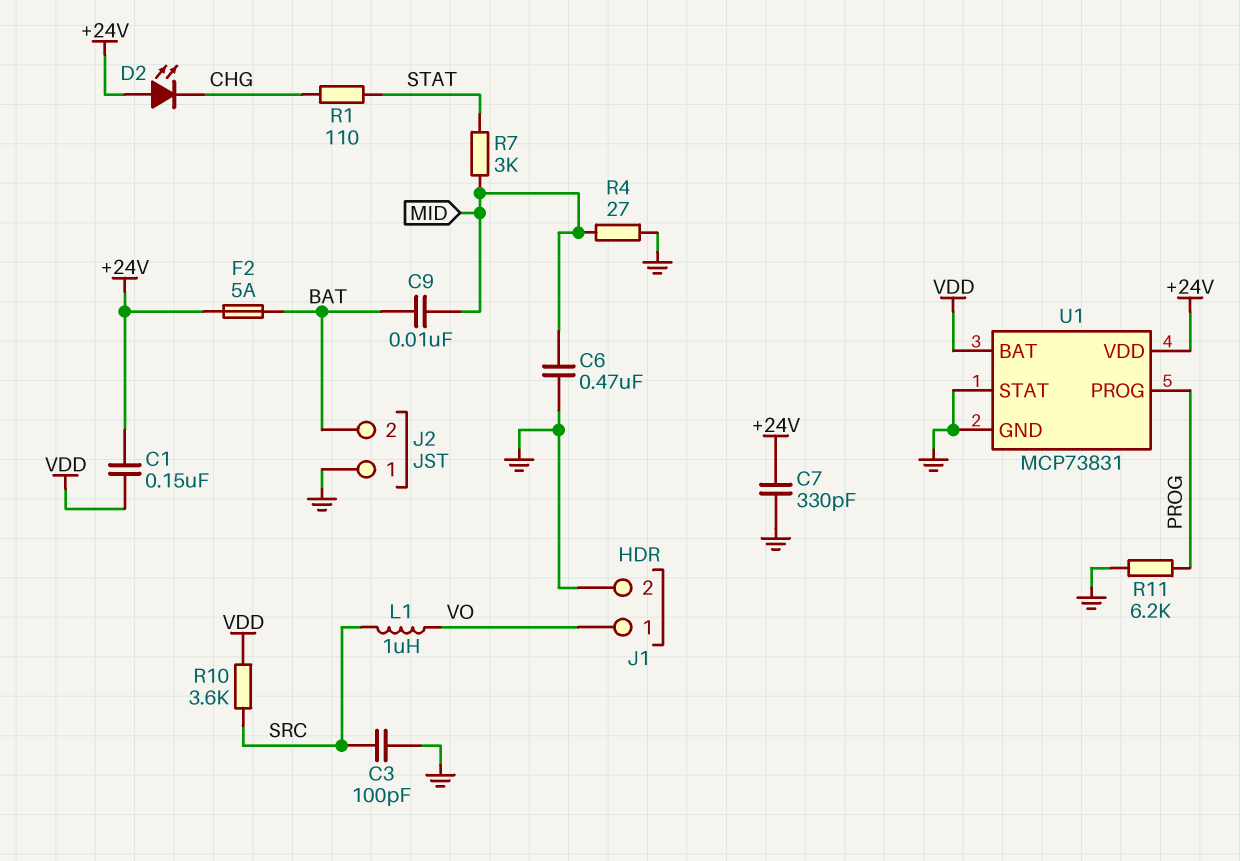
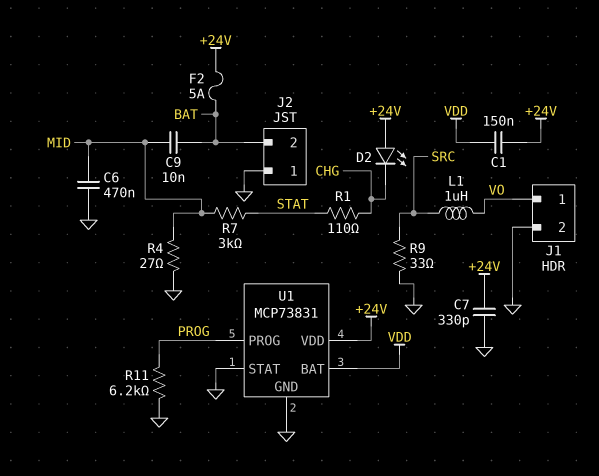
C3: 100pF (GND, SRC) -> none
R9: none -> 33 (GND, SRC)
R10: 3.6k (SRC, VDD) -> none

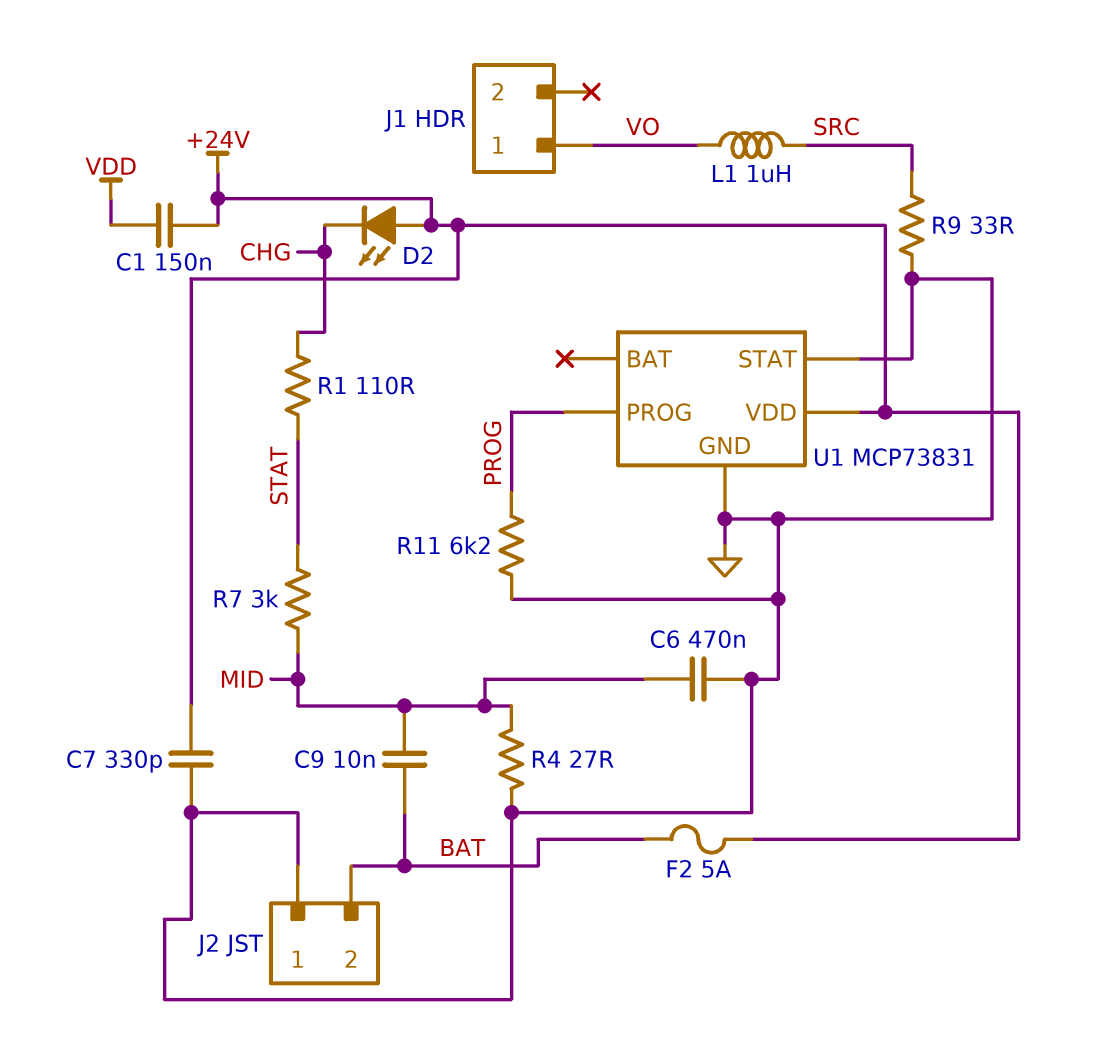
J1 pin 2: GND -> none
U1 pin BAT: VDD -> none

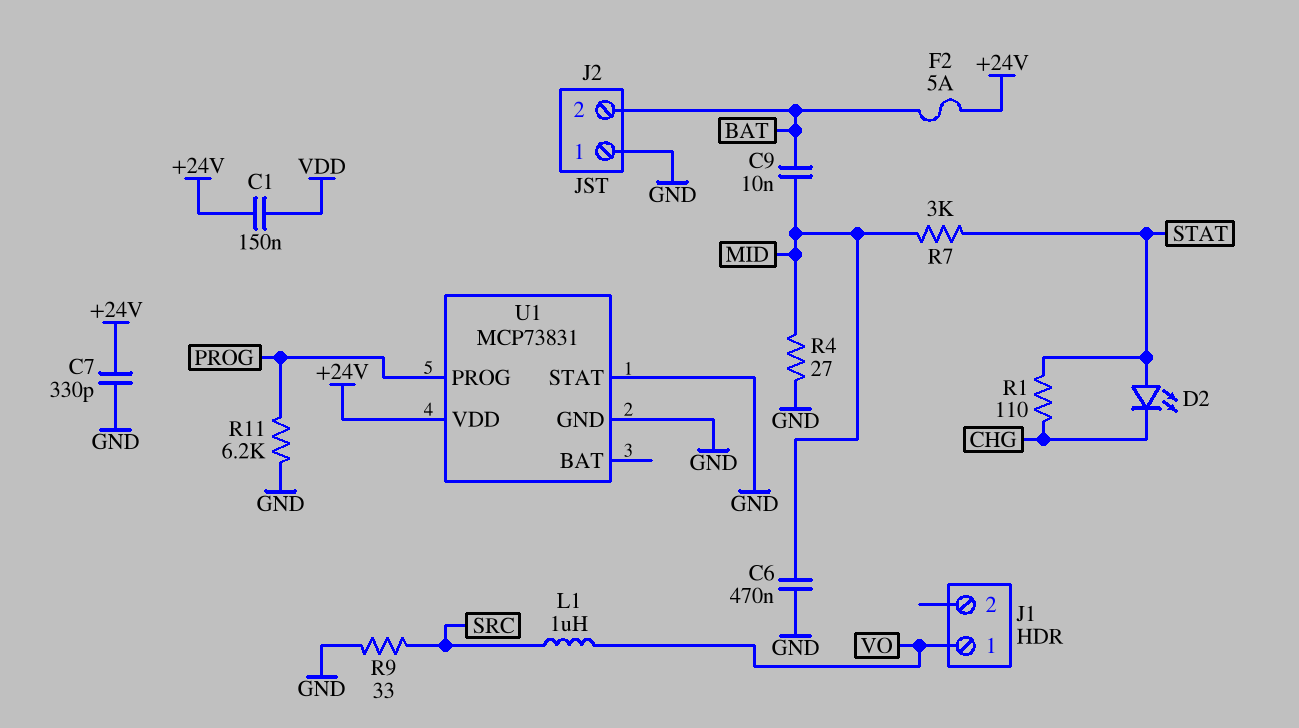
D2: LED (A +24V, K CHG) -> LED (A STAT, K CHG)

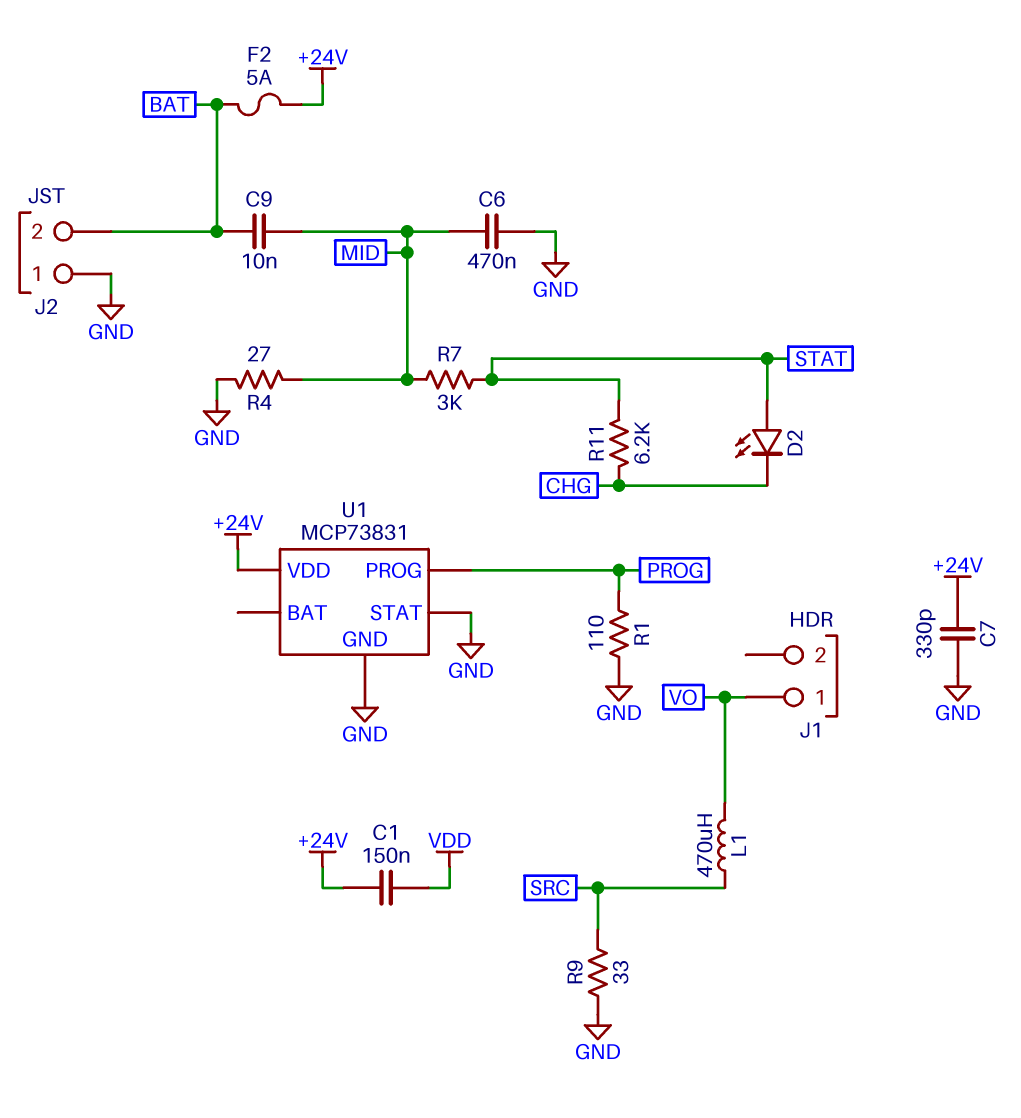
L1: 1uH (SRC, VO) -> 470uH (SRC, VO)
R1: 110 (CHG, STAT) -> 110 (GND, PROG)
R11: 6.2k (GND, PROG) -> 6.2k (CHG, STAT)

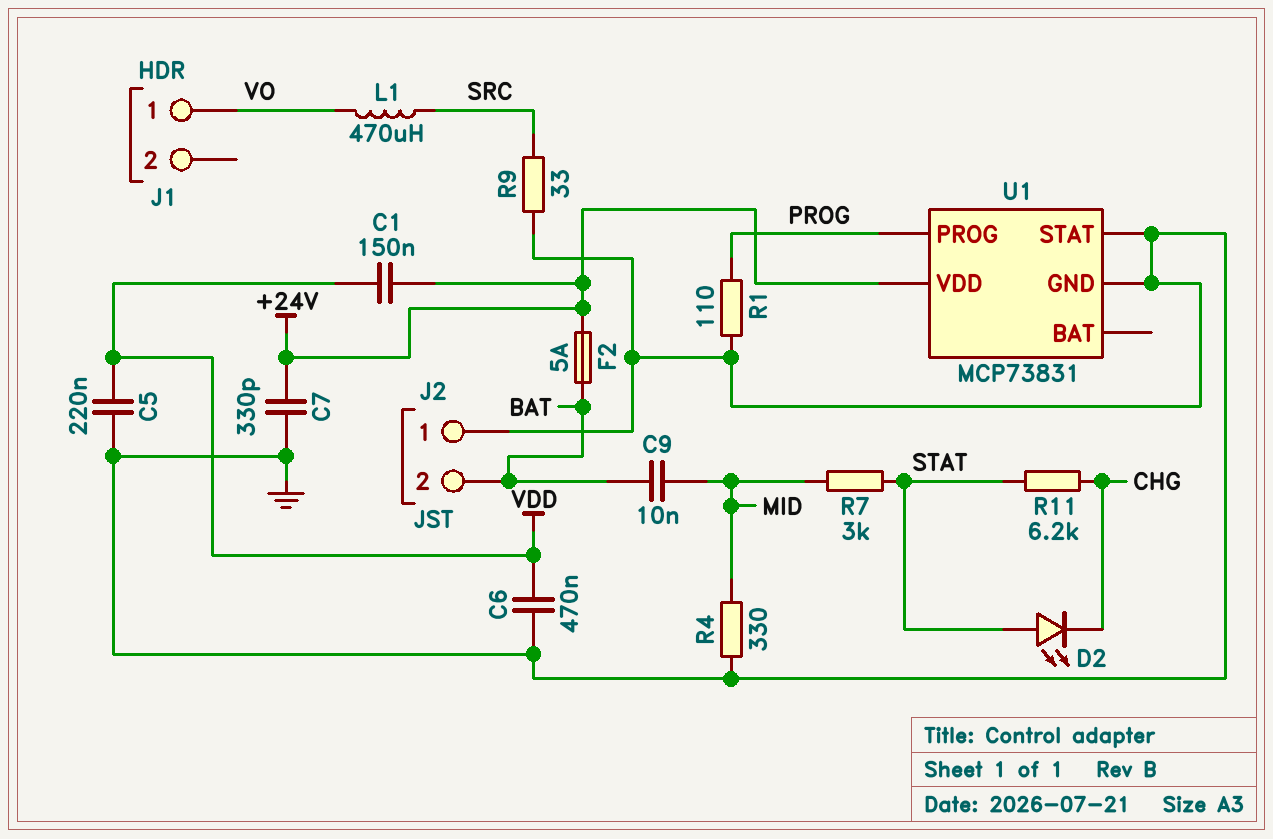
C5: none -> 220nF (GND, VDD)
C6: 470nF (GND, MID) -> 470nF (GND, VDD)
R4: 27 (GND, MID) -> 330 (GND, MID)

